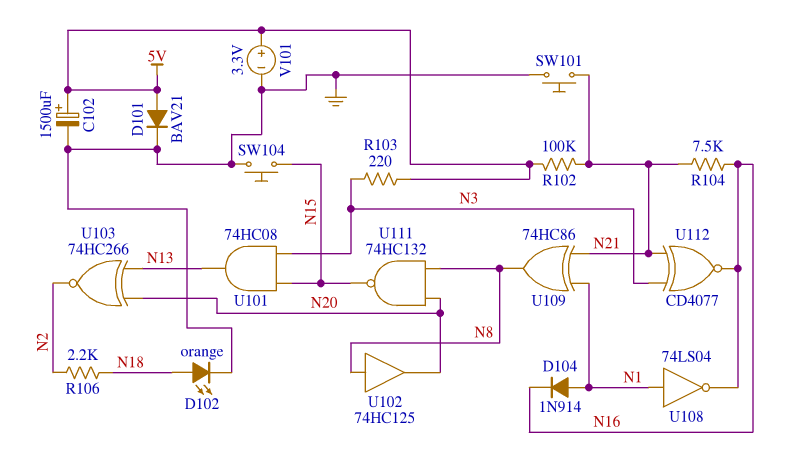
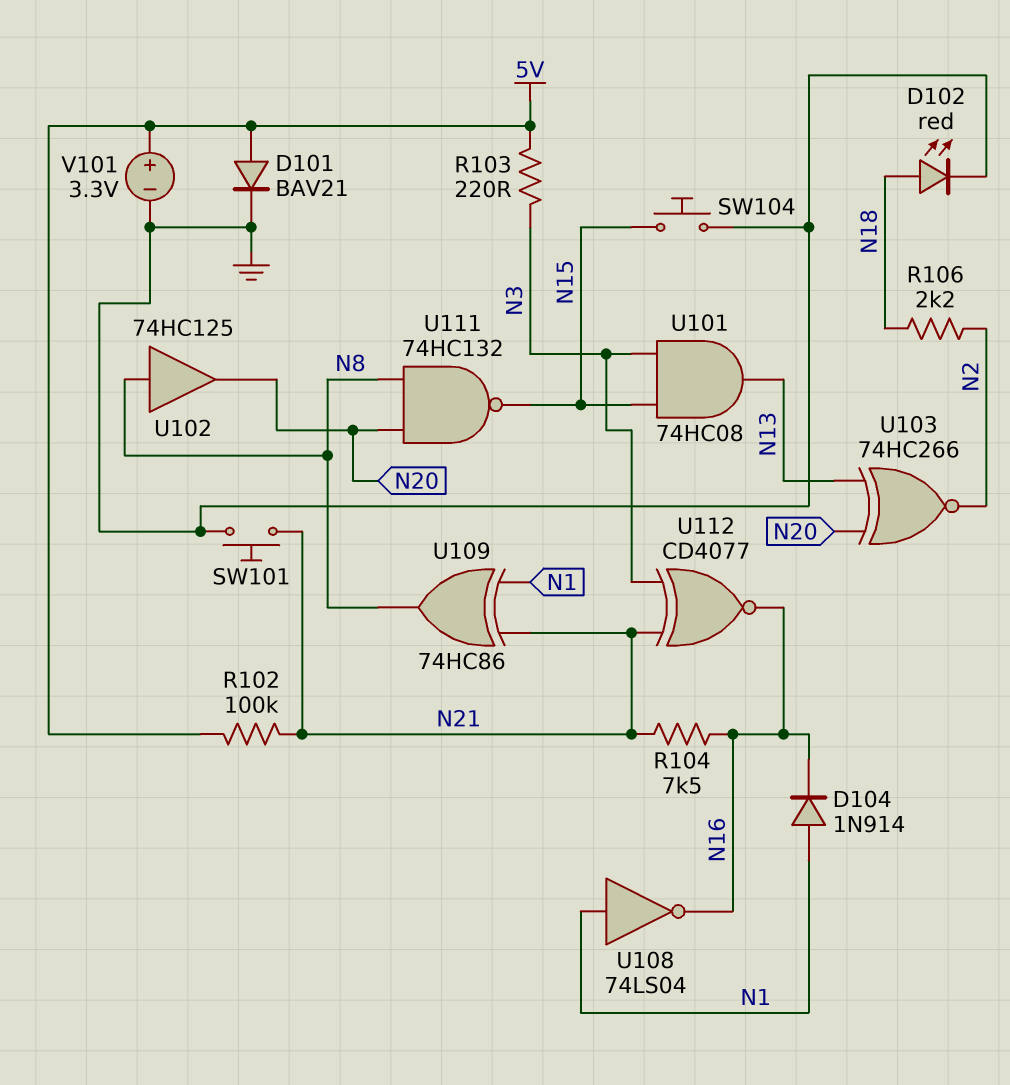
C102: 1500uF (plus 5V, minus GND) -> none
D102: LED orange (A N18, K GND) -> LED red (A N18, K GND)

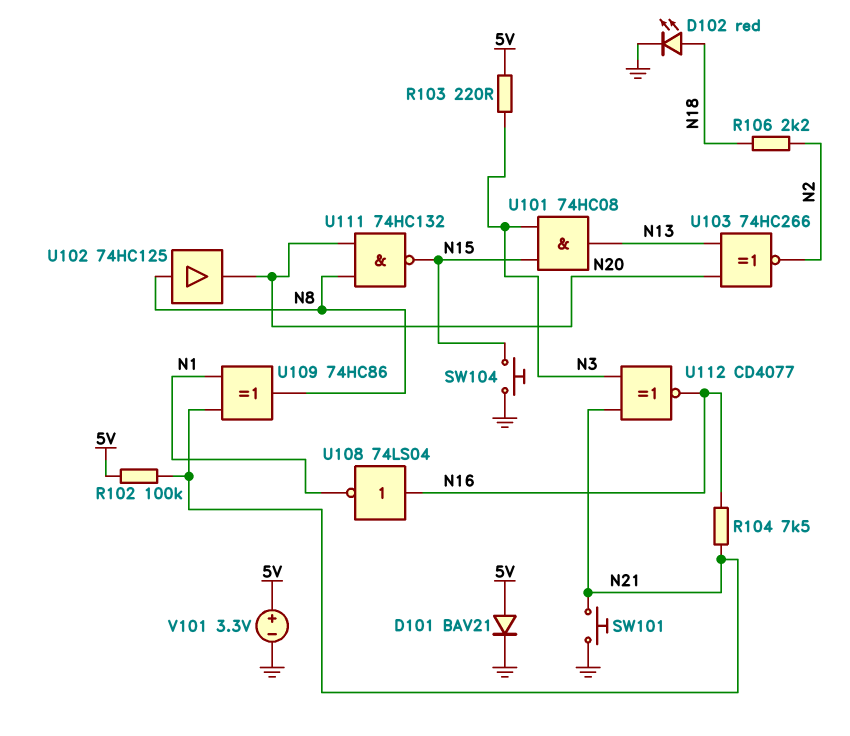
D104: diode 1N914 (A N1, K N16) -> none
U108: NOT 74LS04 (in N1, out N16) -> NOT 74LS04 (in N16, out N1)

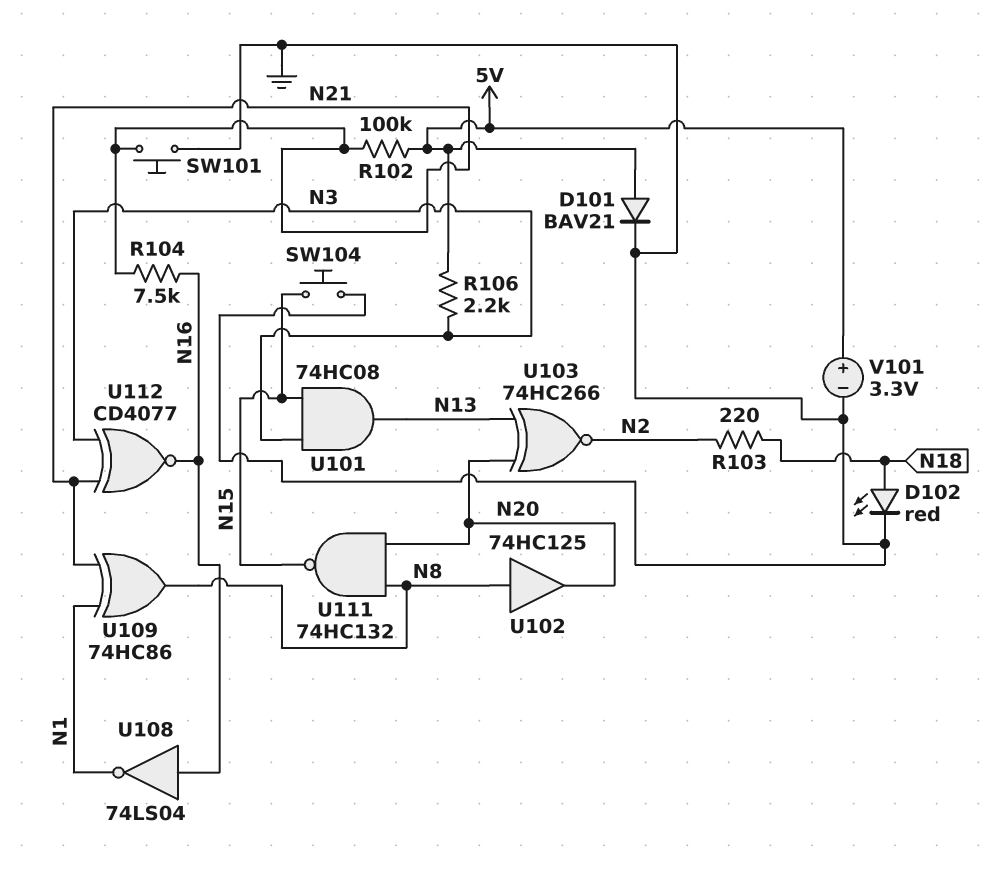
R103: 220 (5V, N3) -> 220 (N2, N18)
R106: 2.2k (N2, N18) -> 2.2k (5V, N3)

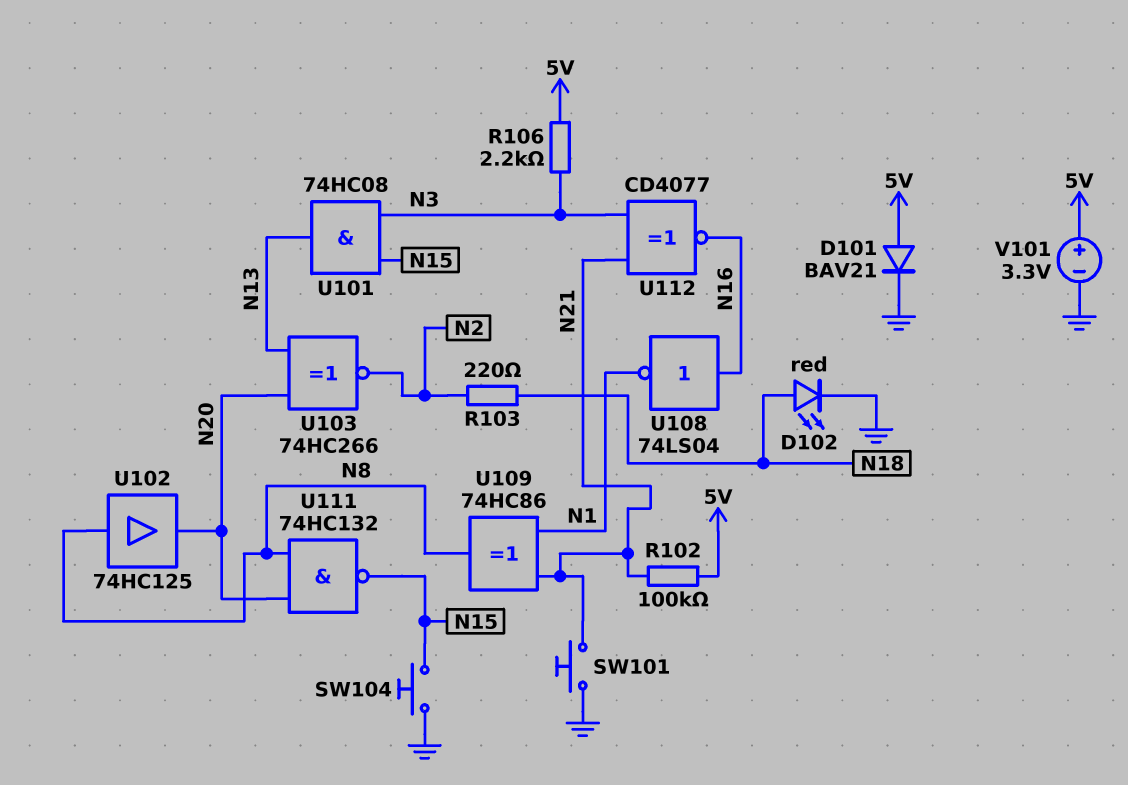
R104: 7.5k (N16, N21) -> none

